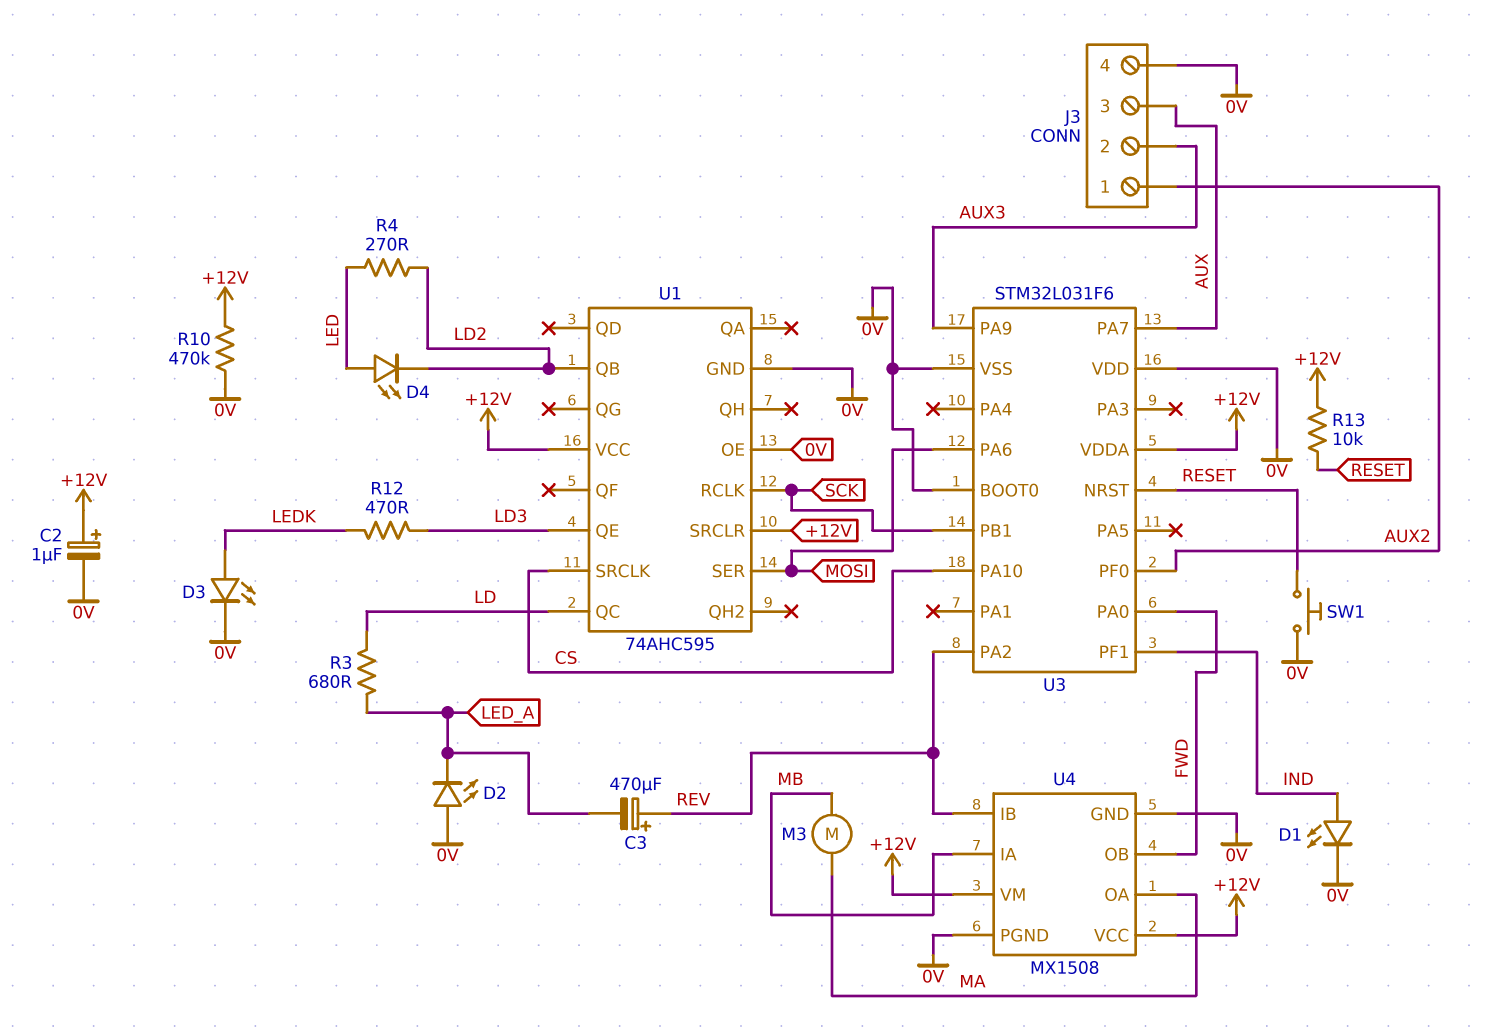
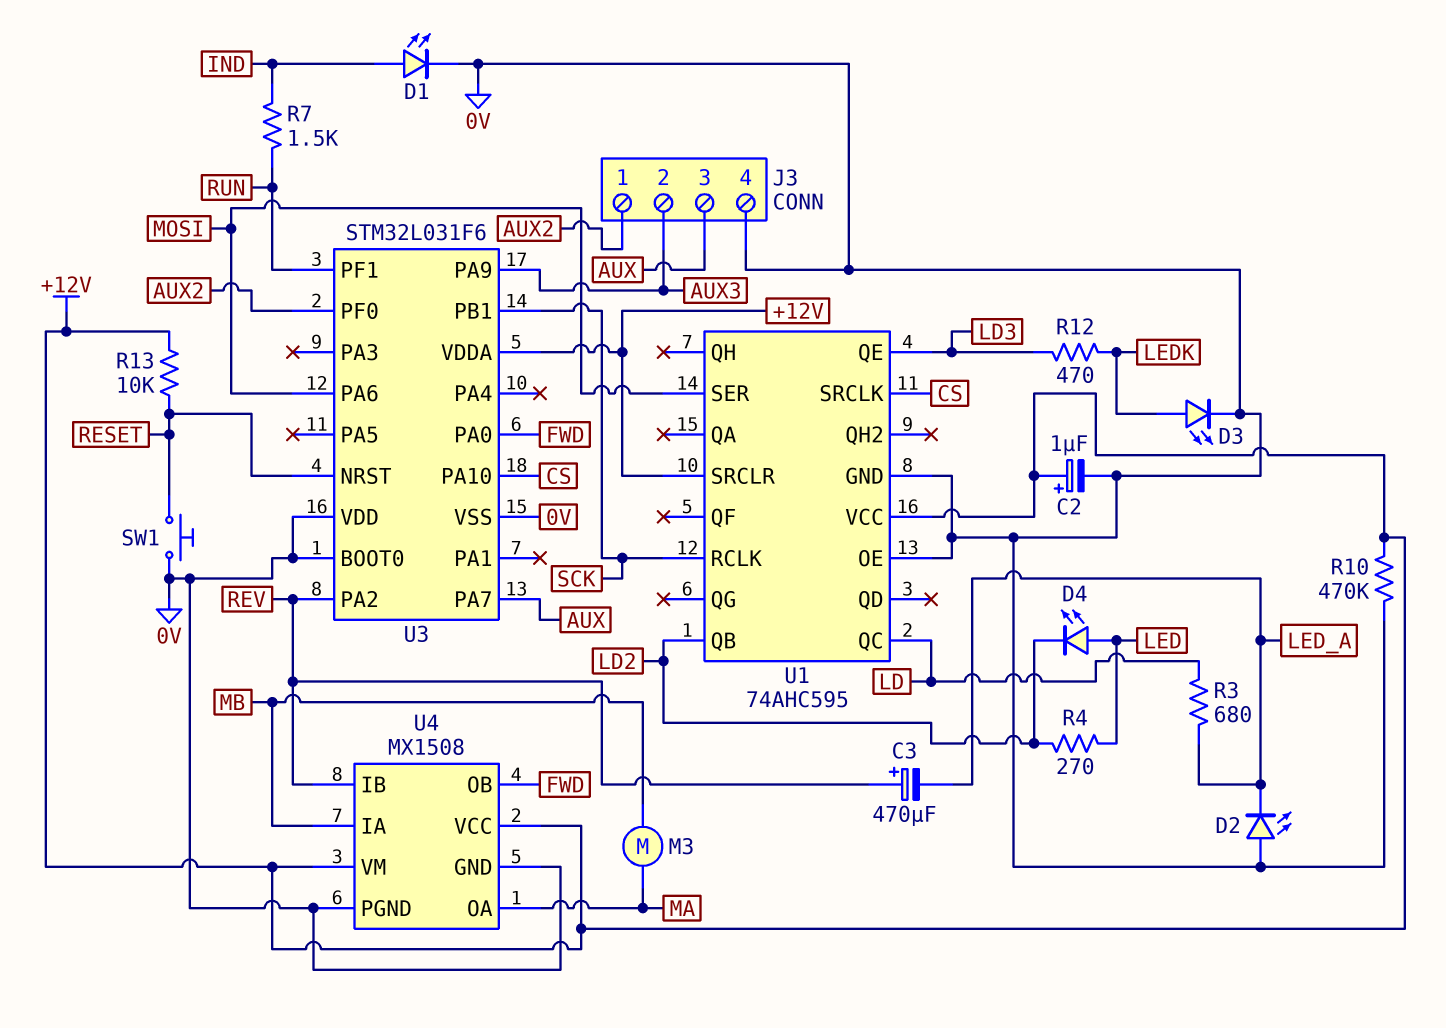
R7: none -> 1.5k (IND, RUN)
U3 pin PF1: IND -> RUN

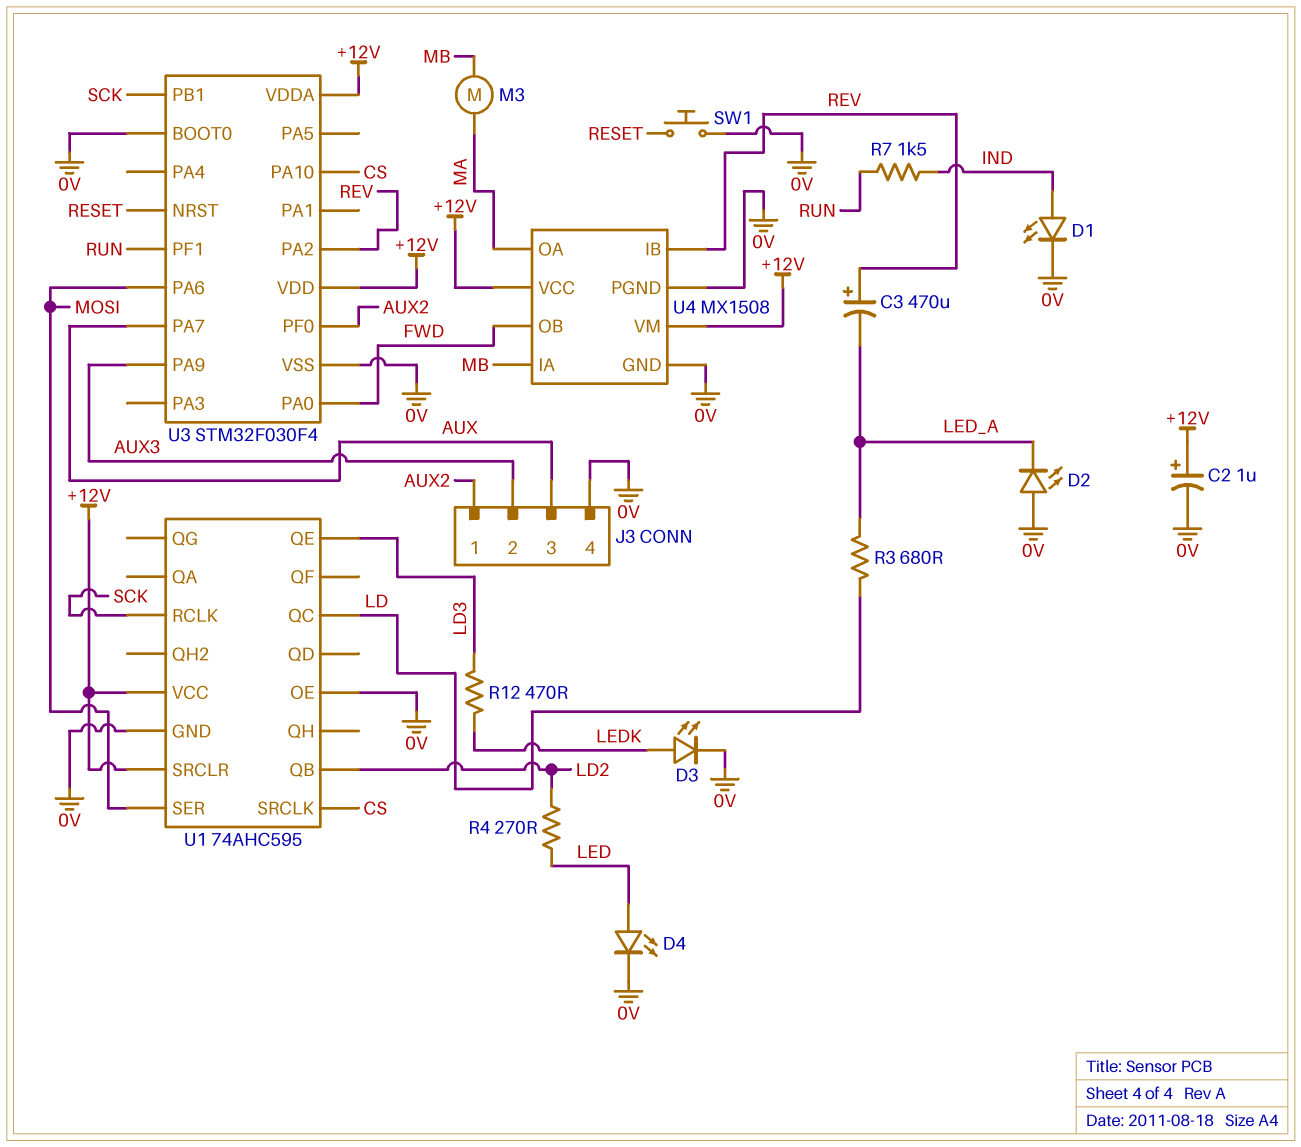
D4: LED (A LED, K LD2) -> LED (A LED, K 0V)
R10: 470k (+12V, 0V) -> none
R13: 10k (+12V, RESET) -> none
U3: STM32L031F6 -> STM32F030F4
U3 pin VDD: 0V -> +12V

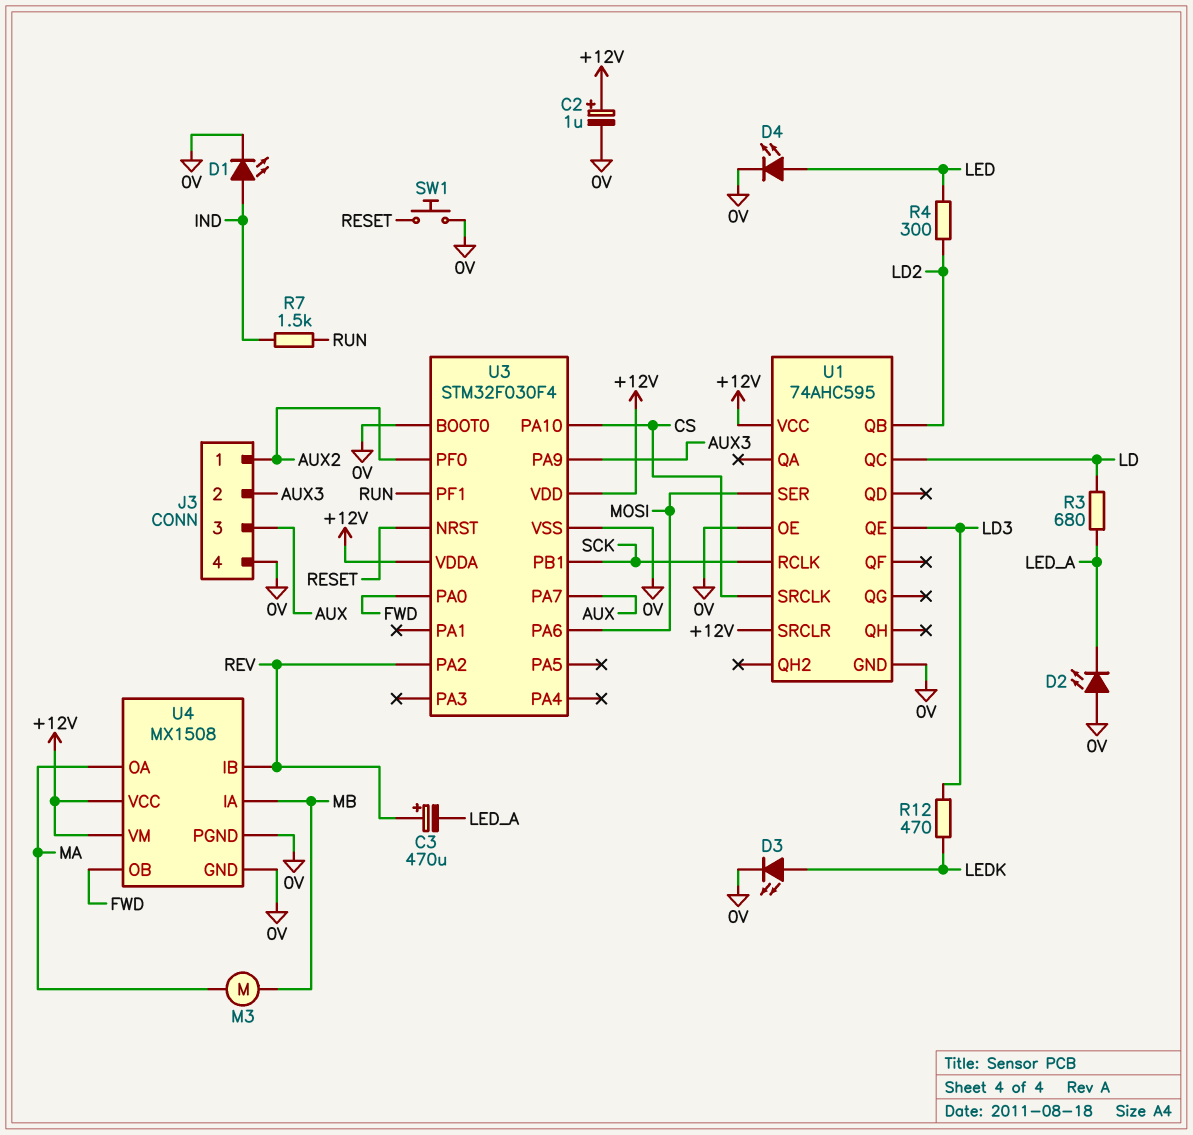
R4: 270 (LD2, LED) -> 300 (LD2, LED)

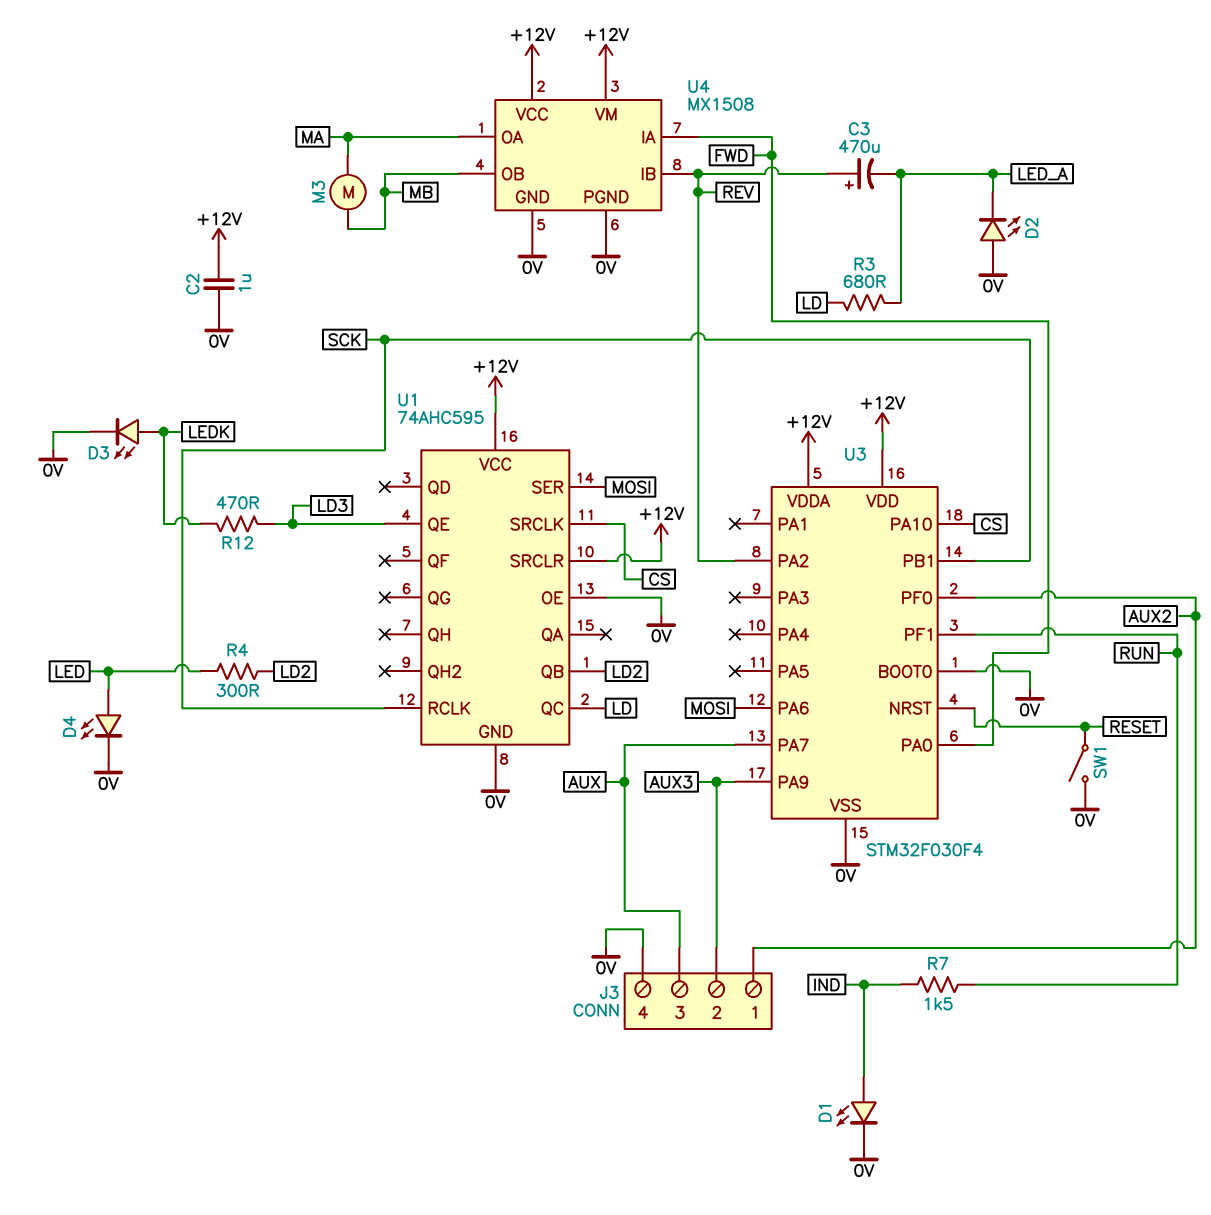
C2: 1uF (plus +12V, minus 0V) -> 1uF (+12V, 0V)
SW1: button (0V, RESET) -> switch (0V, RESET)
U4 pin IA: MB -> FWD
U4 pin OB: FWD -> MB

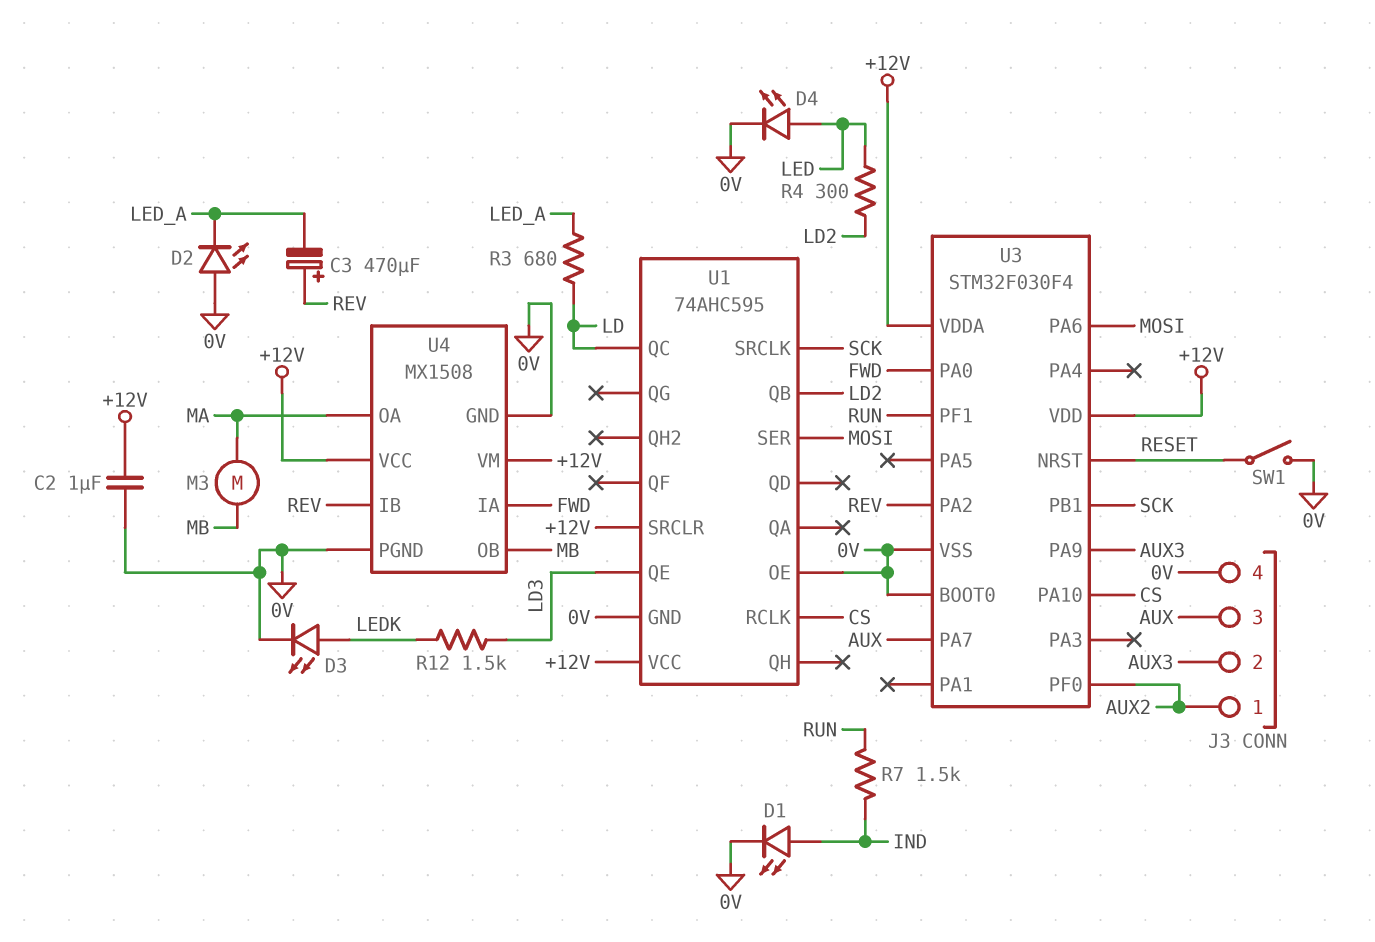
R12: 470 (LD3, LEDK) -> 1.5k (LD3, LEDK)
U1 pin RCLK: SCK -> CS
U1 pin SRCLK: CS -> SCK

